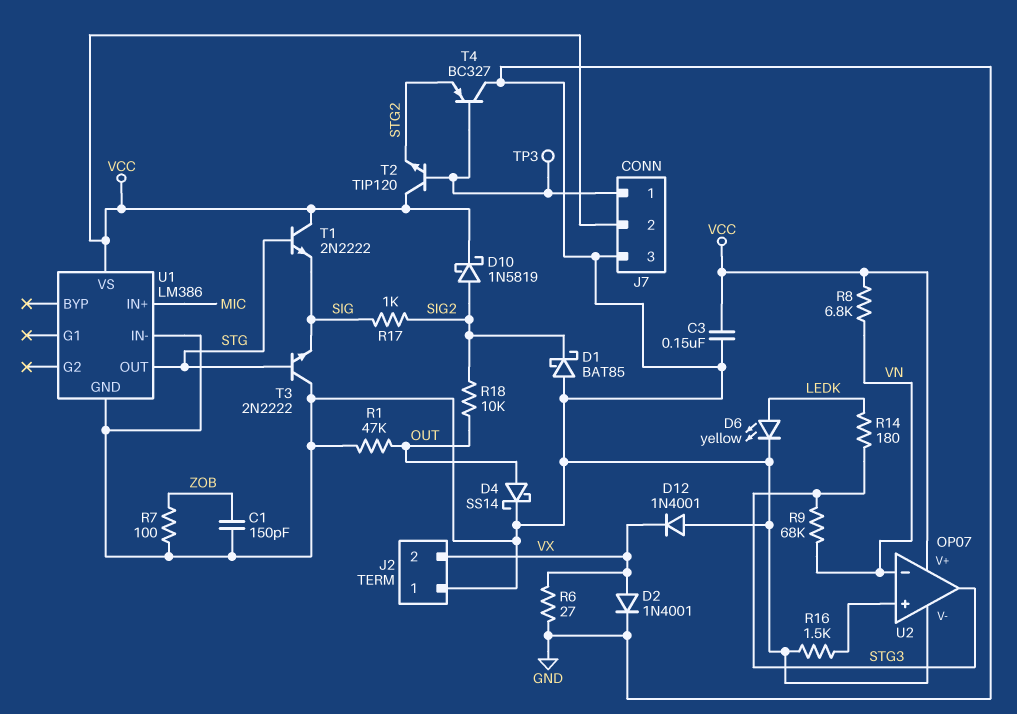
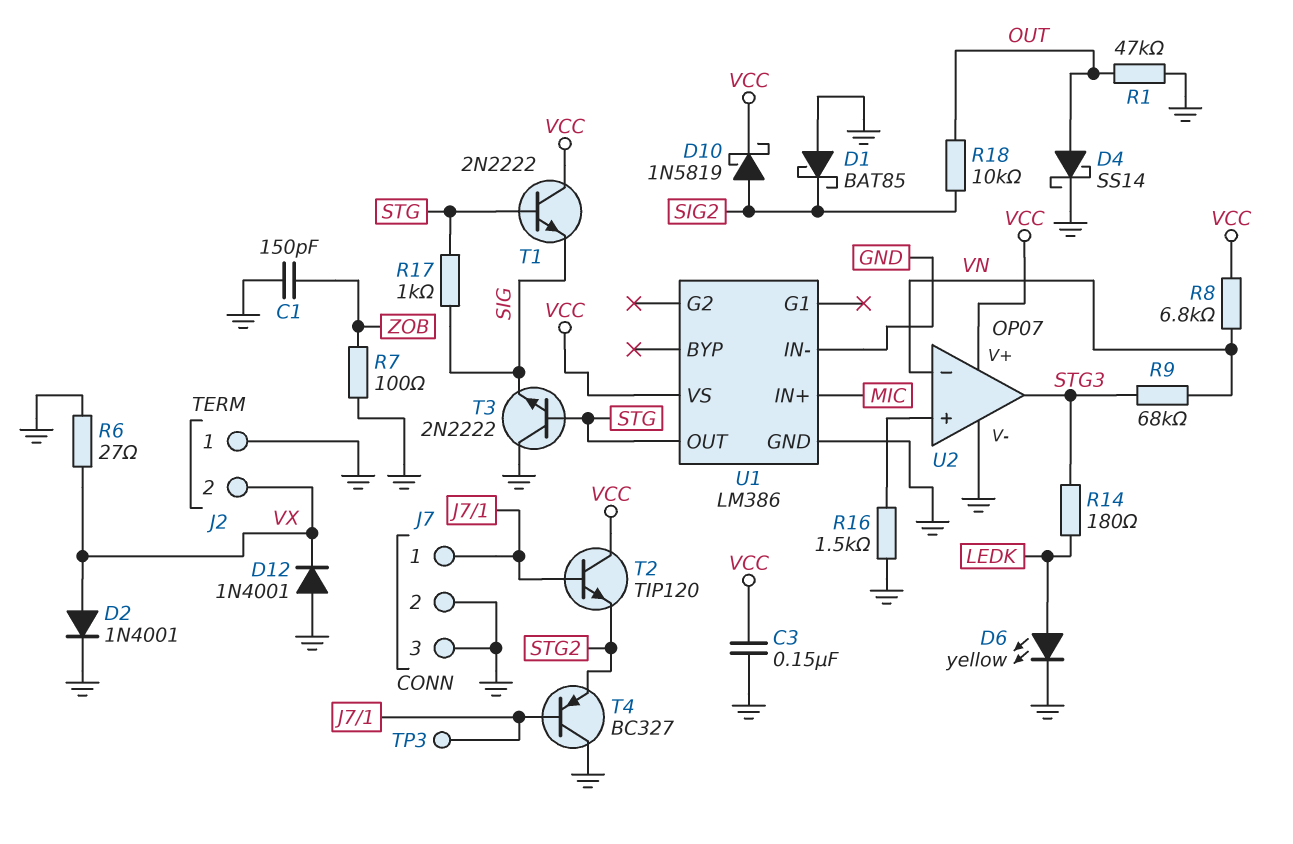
J7 pin 2: VCC -> GND
R17: 1k (SIG, SIG2) -> 1k (SIG, STG)

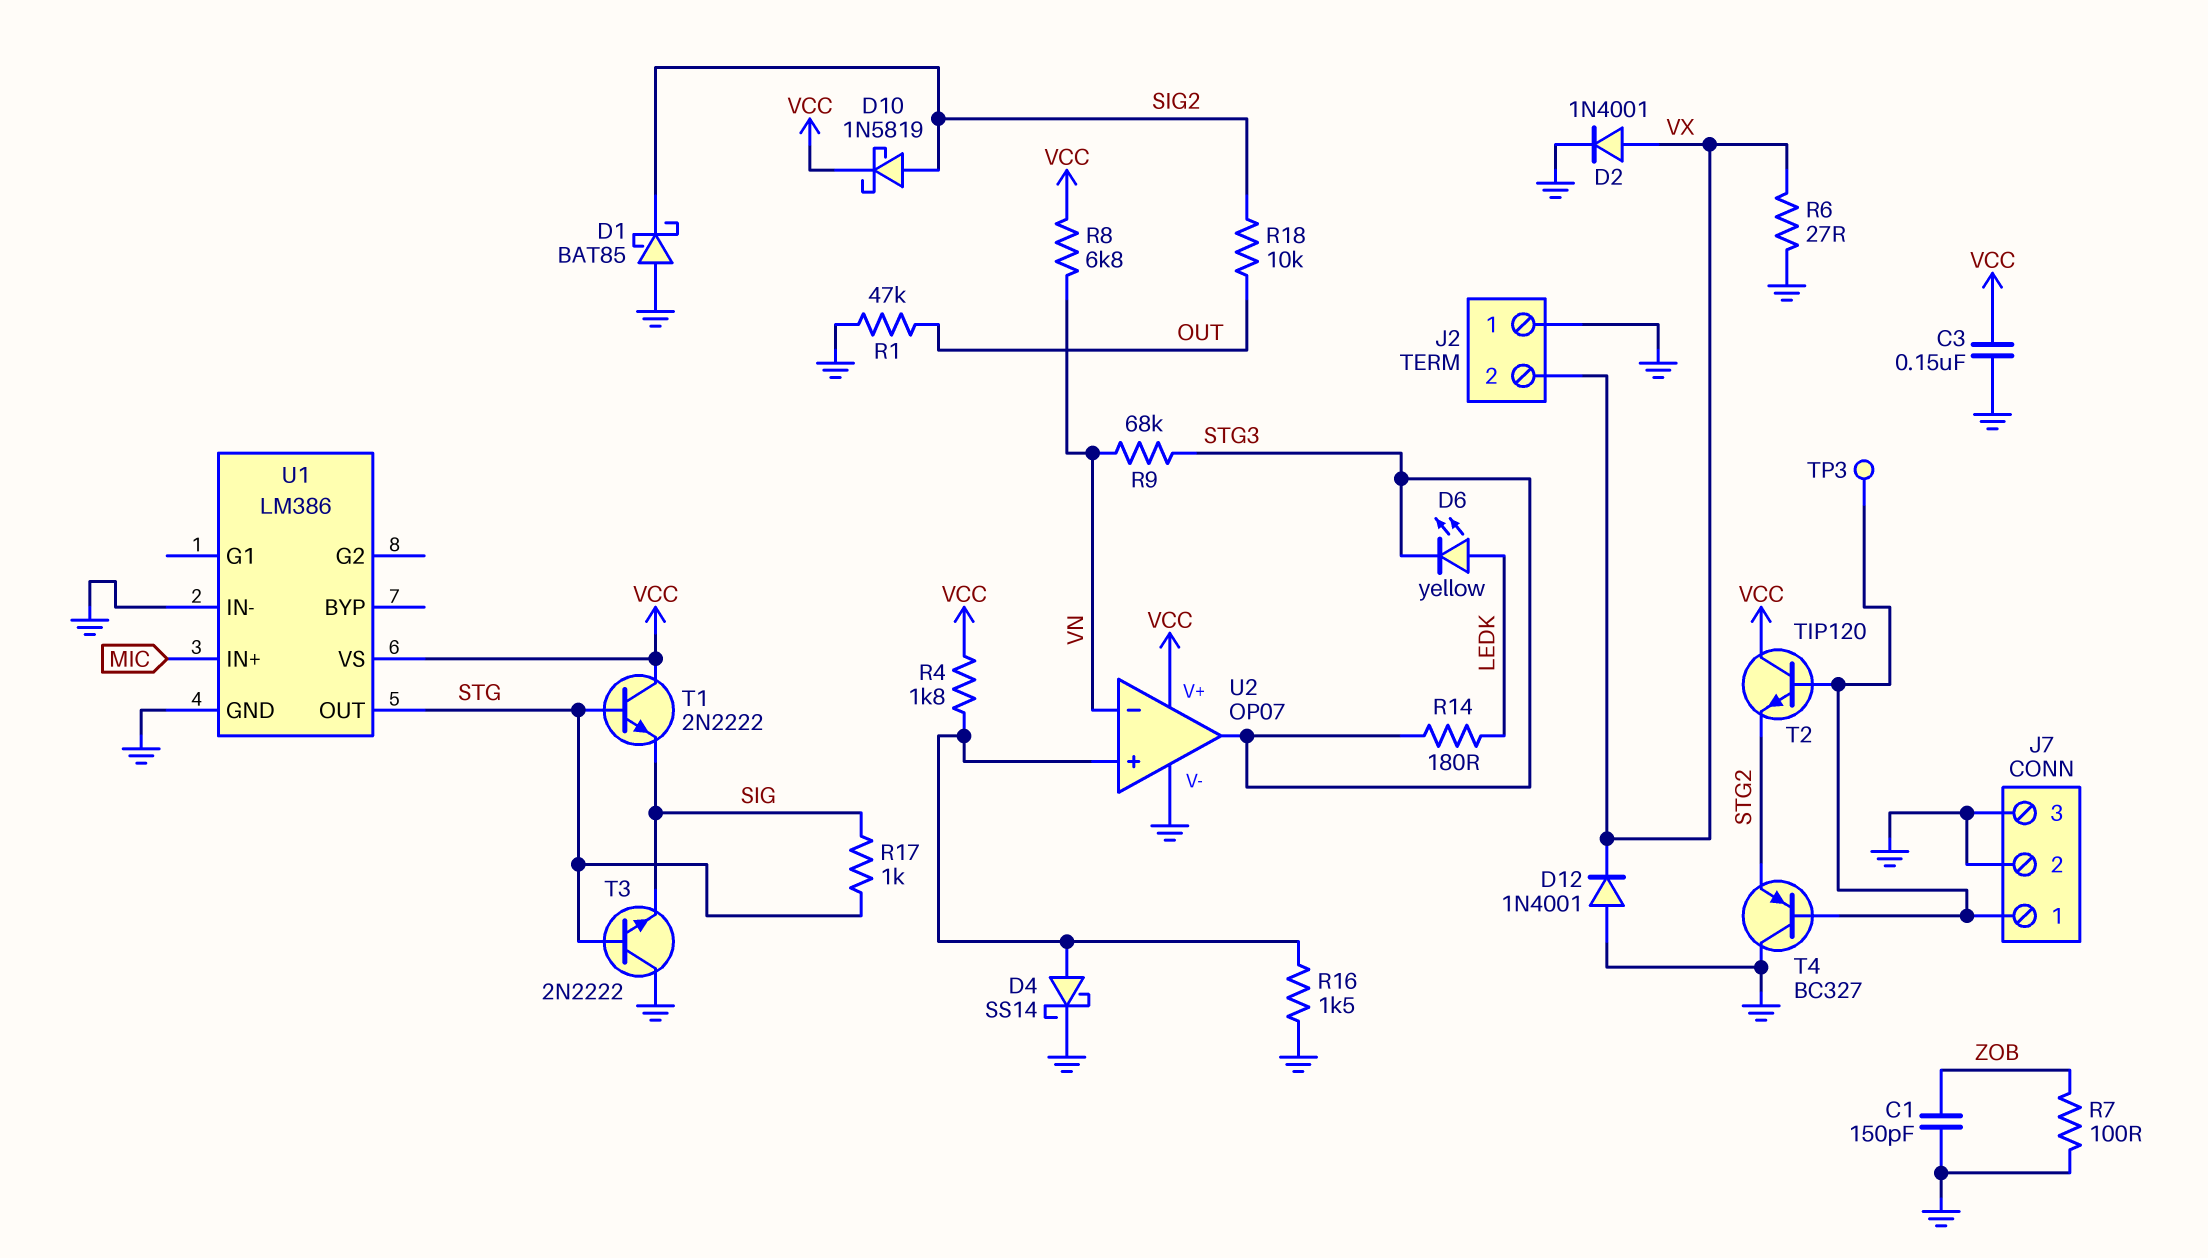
D4: schottky SS14 (A OUT, K GND) -> schottky SS14 (A U2/in+, K GND)
D6: LED yellow (A LEDK, K GND) -> LED yellow (A LEDK, K STG3)
R4: none -> 1.8k (U2/in+, VCC)

